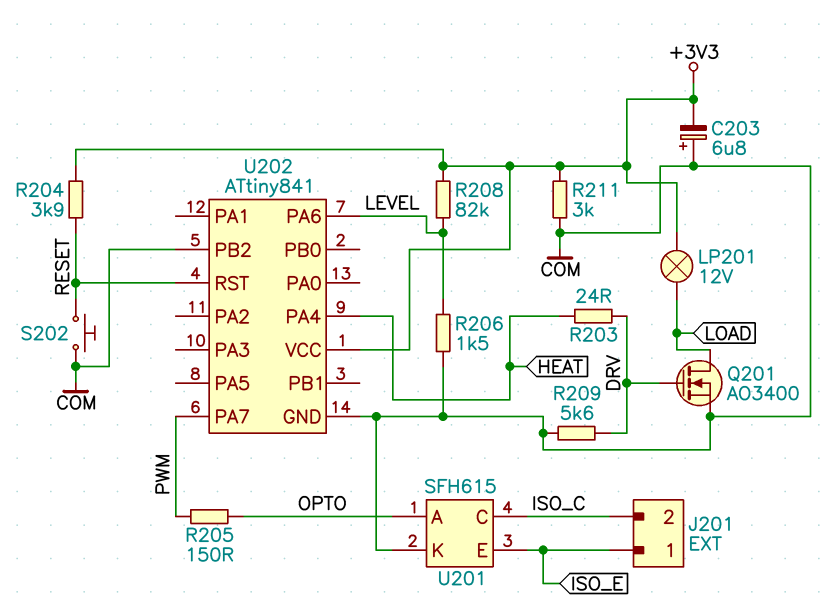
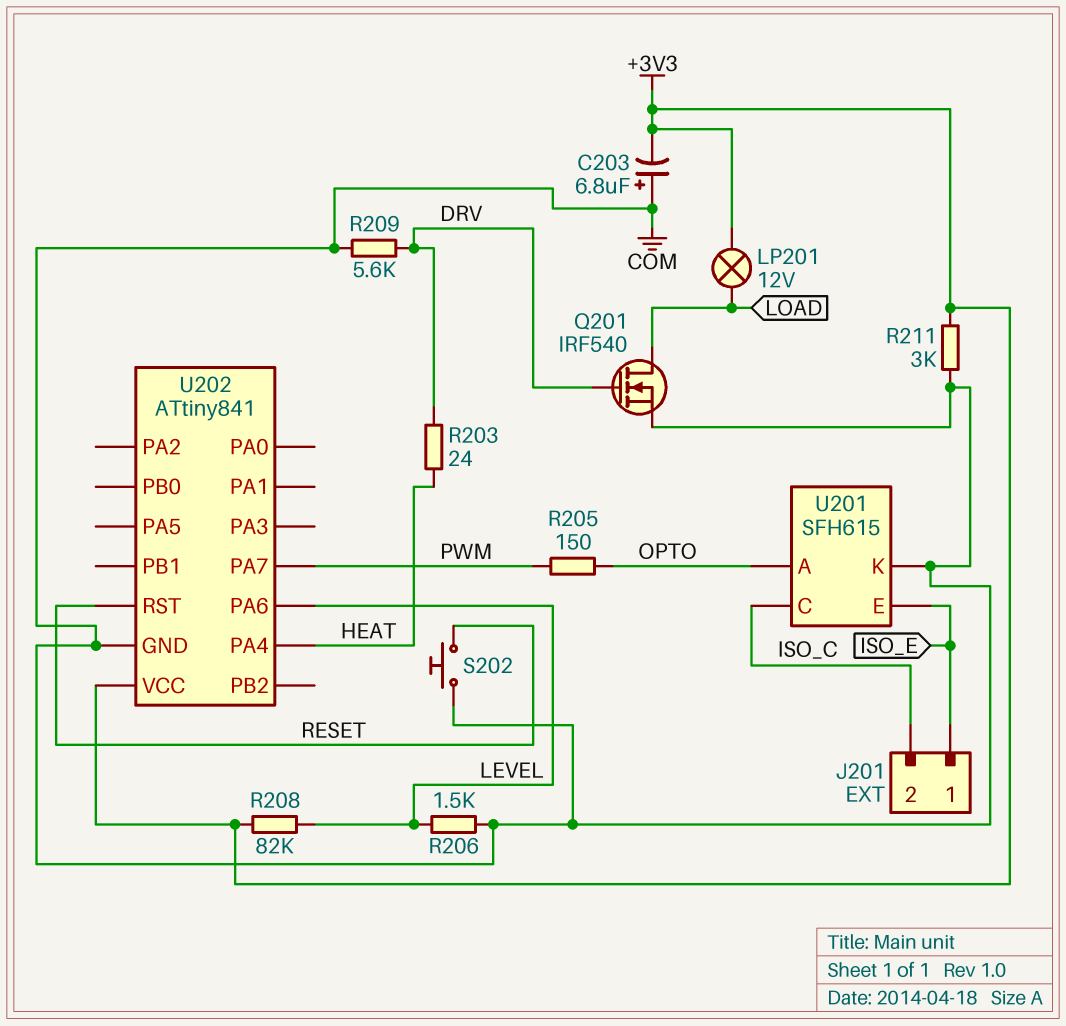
Q201: NMOS AO3400 (G DRV, D LOAD, S COM) -> NMOS IRF540 (G DRV, D LOAD, S COM)
R204: 3.9k (+3V3, RESET) -> none
U202 pin PB2: COM -> none

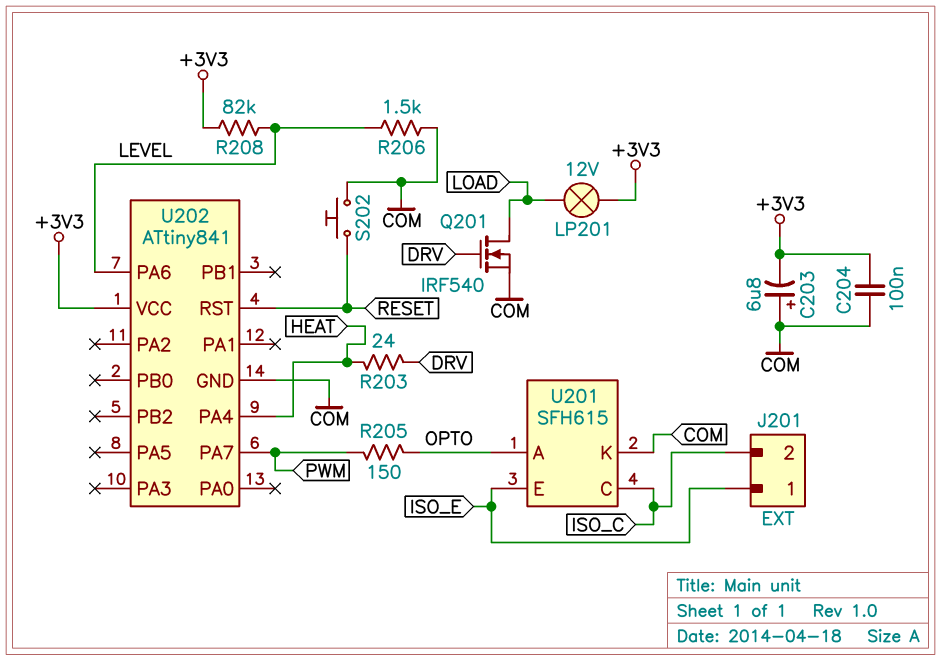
C204: none -> 100nF (+3V3, COM)
R209: 5.6k (COM, DRV) -> none
R211: 3k (+3V3, COM) -> none

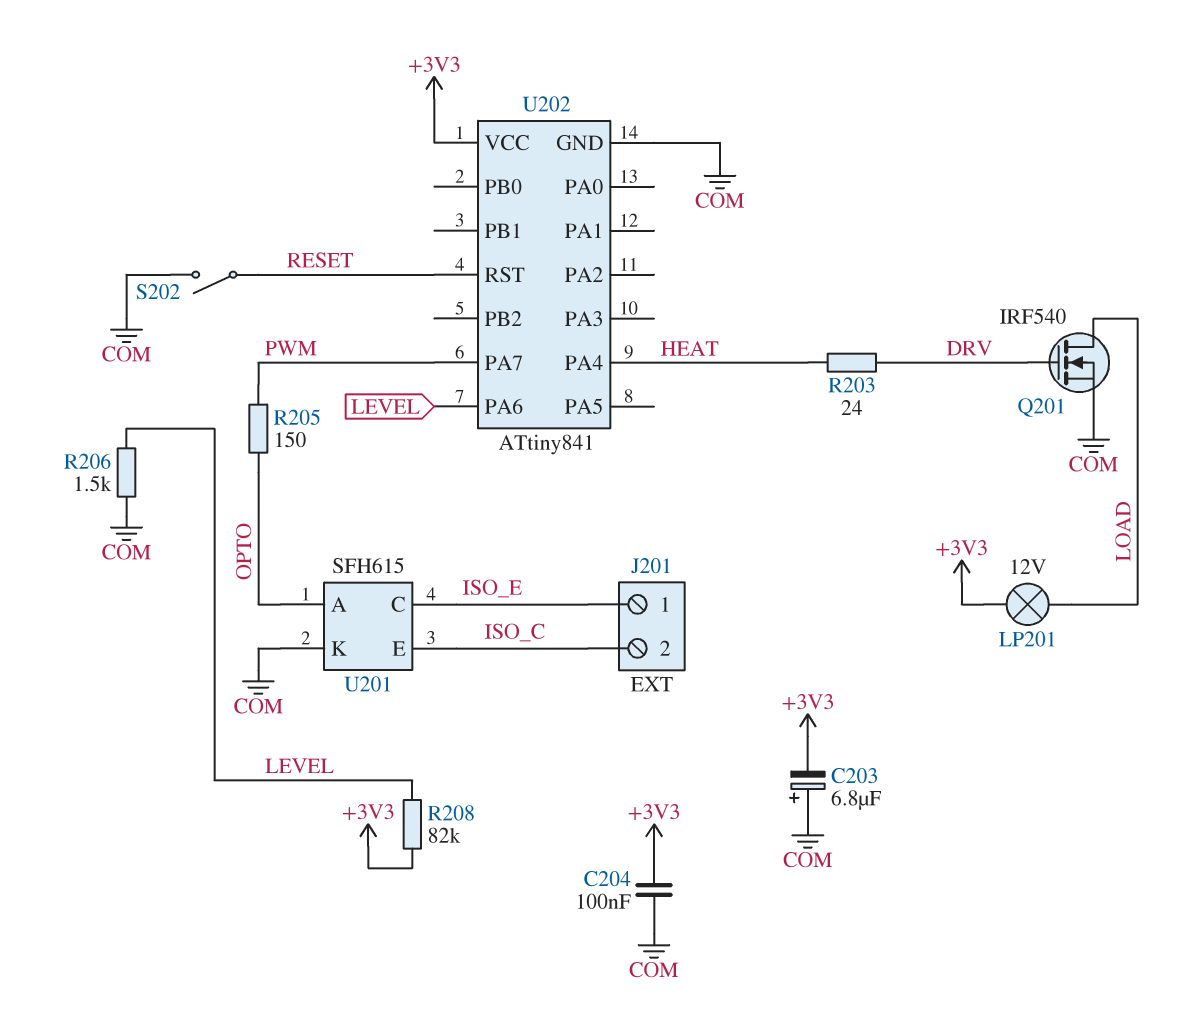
S202: button (COM, RESET) -> switch (COM, RESET)
U201 pin C: ISO_C -> ISO_E
U201 pin E: ISO_E -> ISO_C

